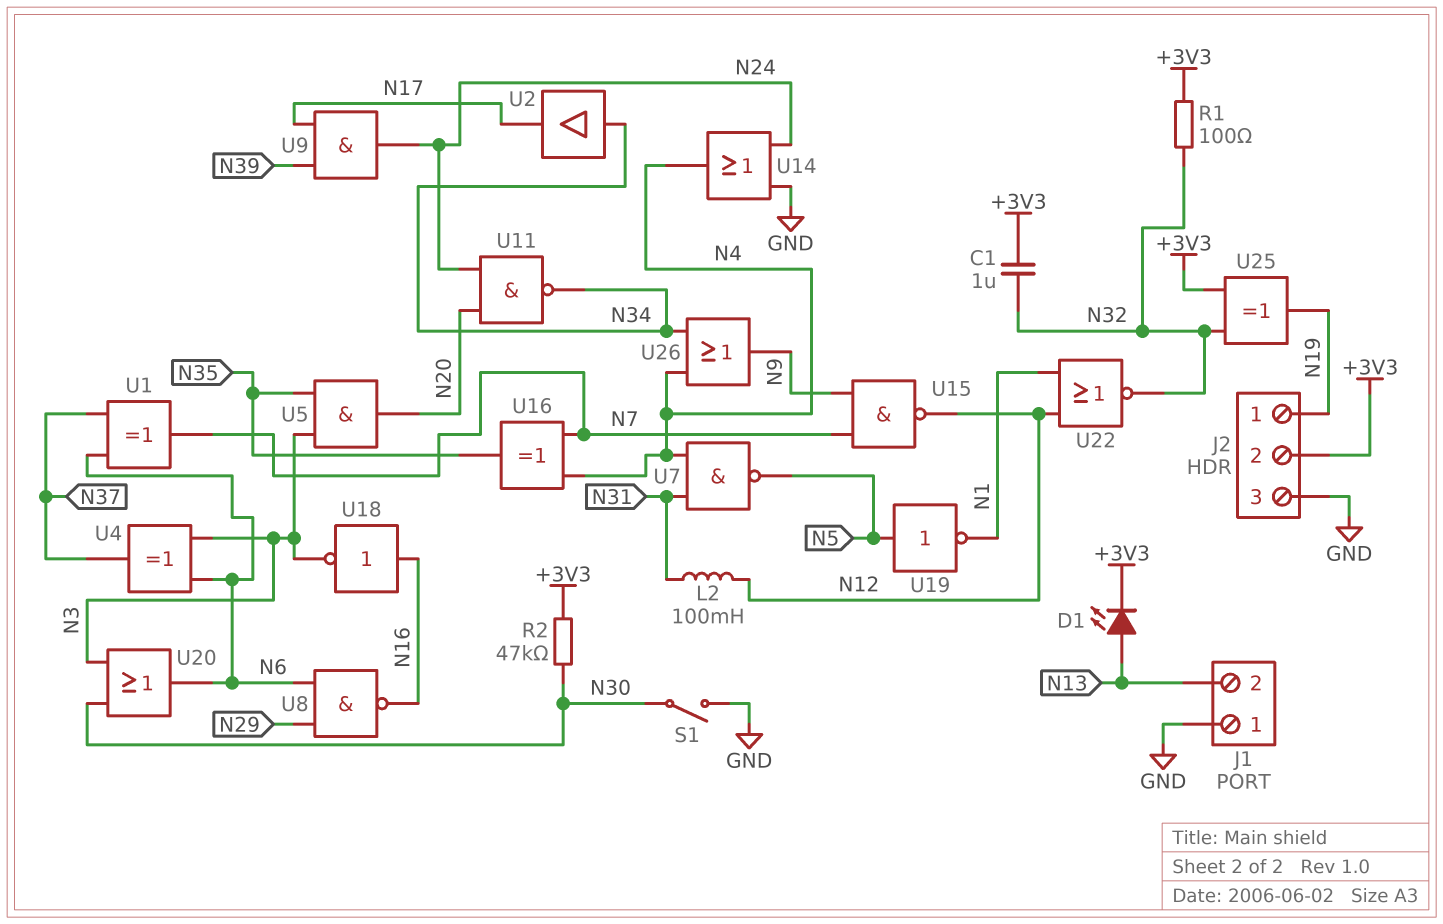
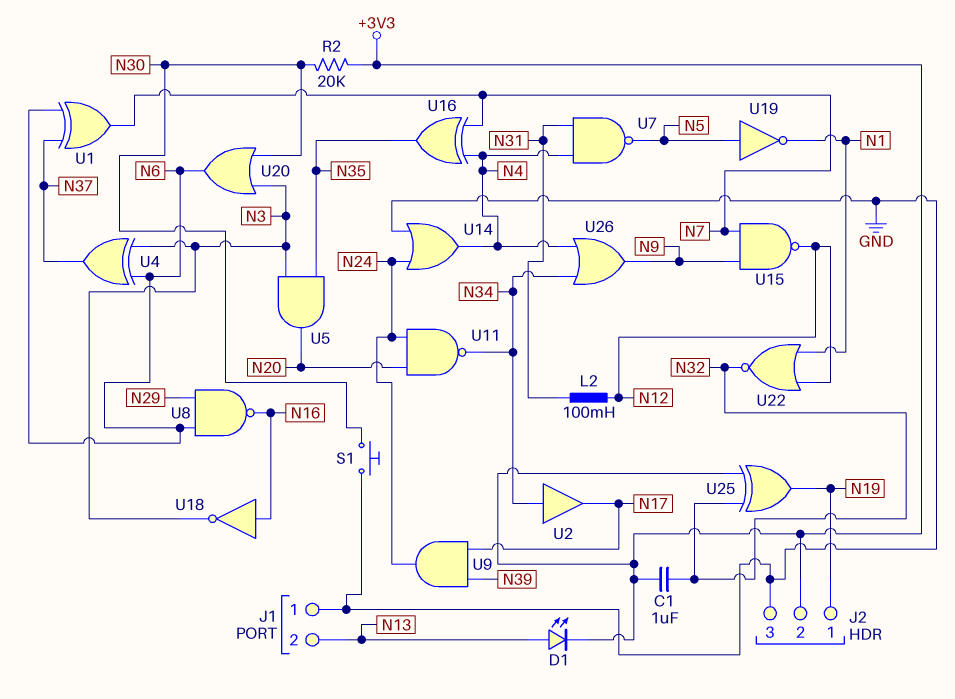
R1: 100 (+3V3, N32) -> none
R2: 47k (+3V3, N30) -> 20k (+3V3, N30)
S1: switch (GND, N30) -> button (GND, N30)

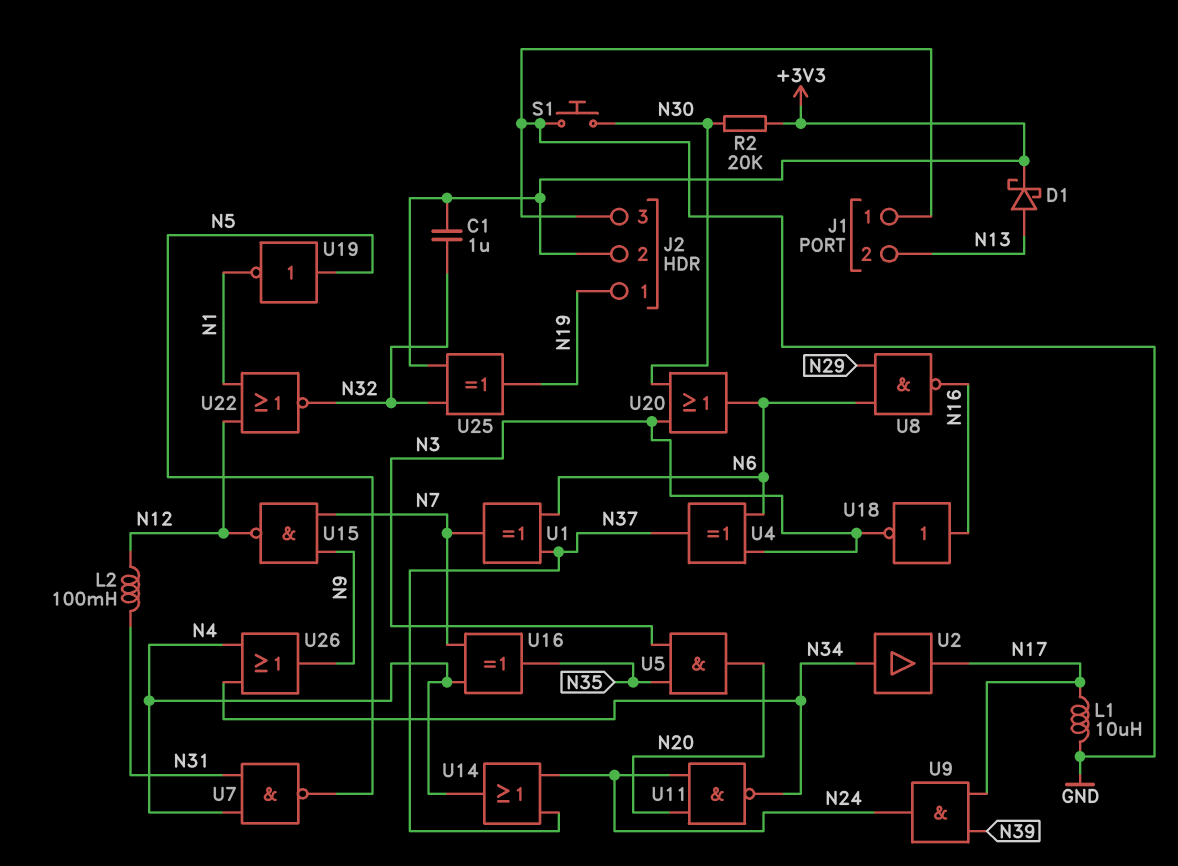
D1: LED (A N13, K +3V3) -> schottky (A N13, K +3V3)
L1: none -> 10uH (GND, N17)
U14: OR (in GND, in N24, out N4) -> OR (in N24, in N37, out N4)

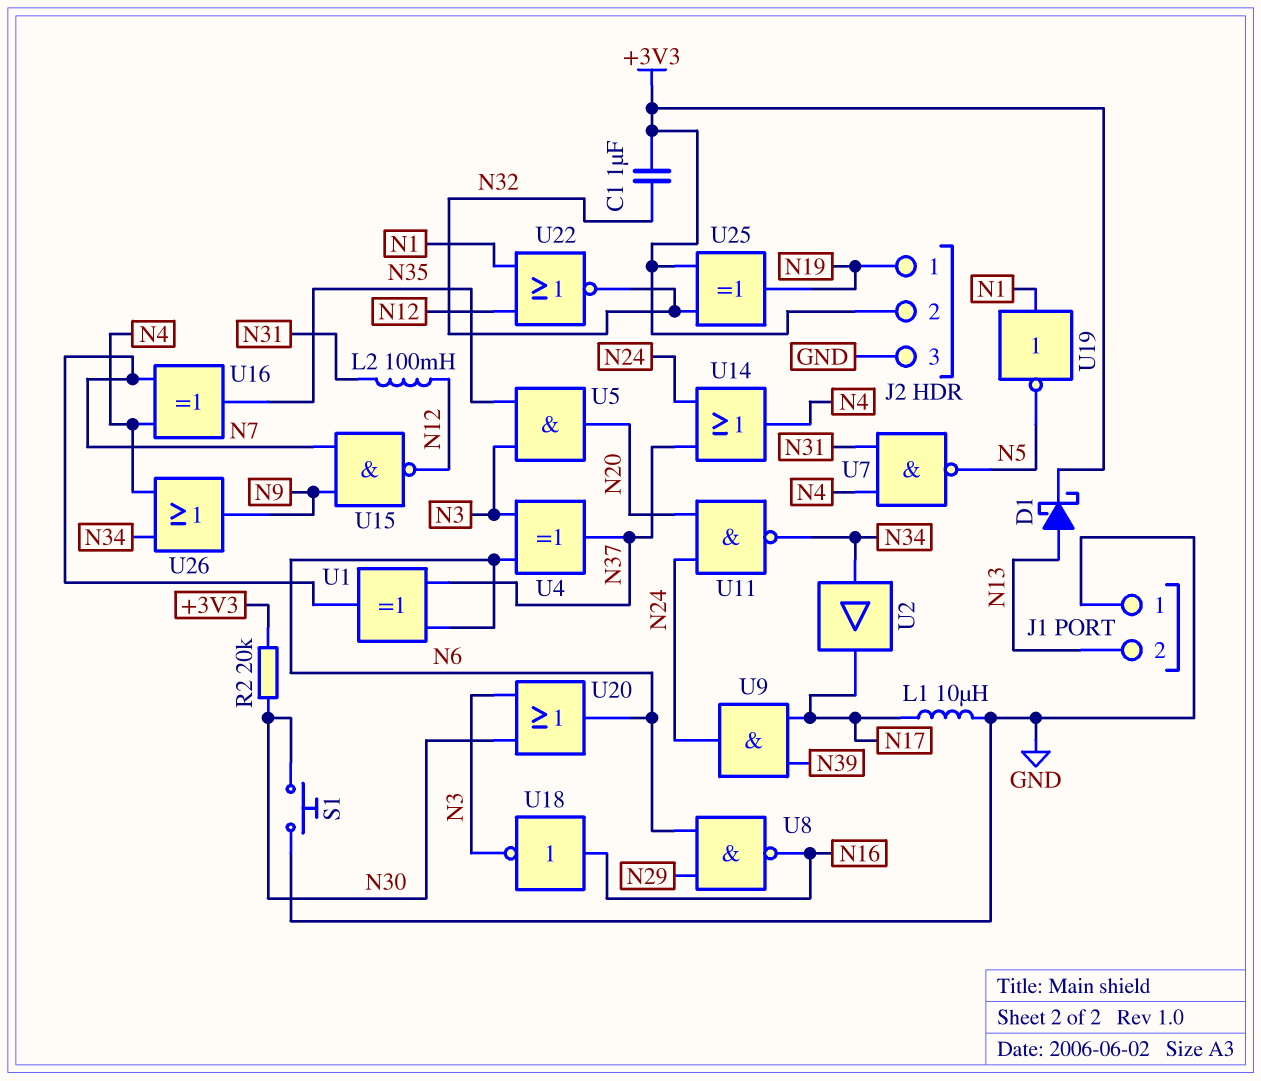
U19: NOT (in N5, out N1) -> NOT (in N1, out N5)

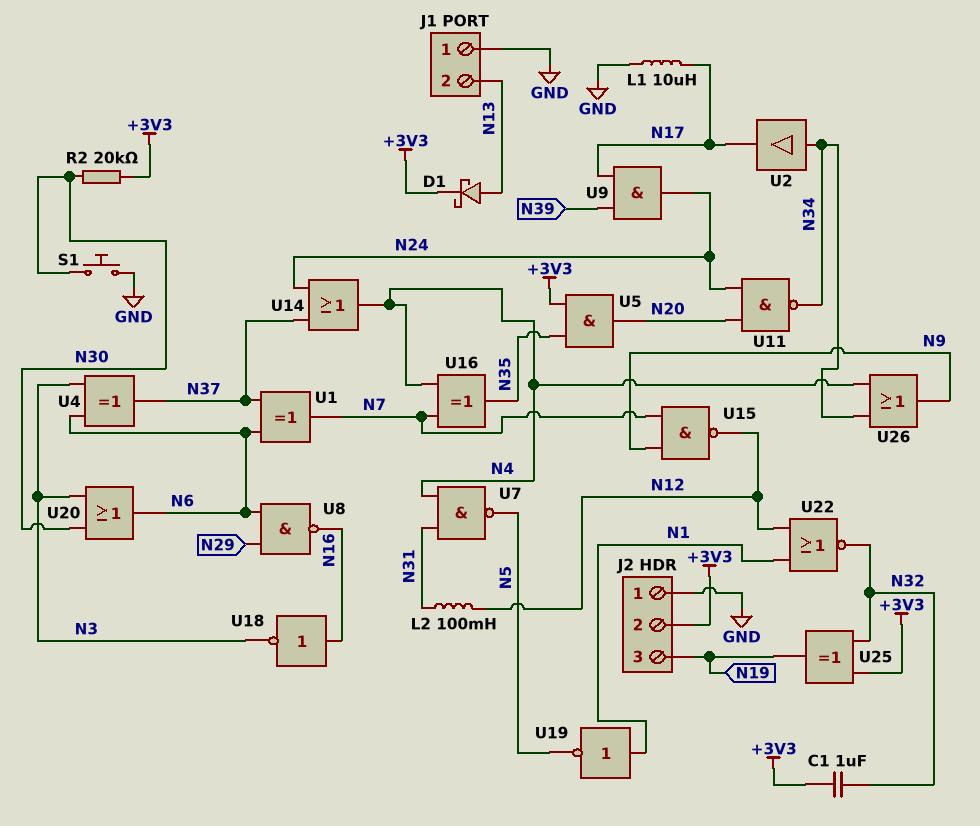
J2 pin 1: N19 -> GND
J2 pin 3: GND -> N19
U5: AND (in N3, in N35, out N20) -> AND (in +3V3, in N35, out N20)

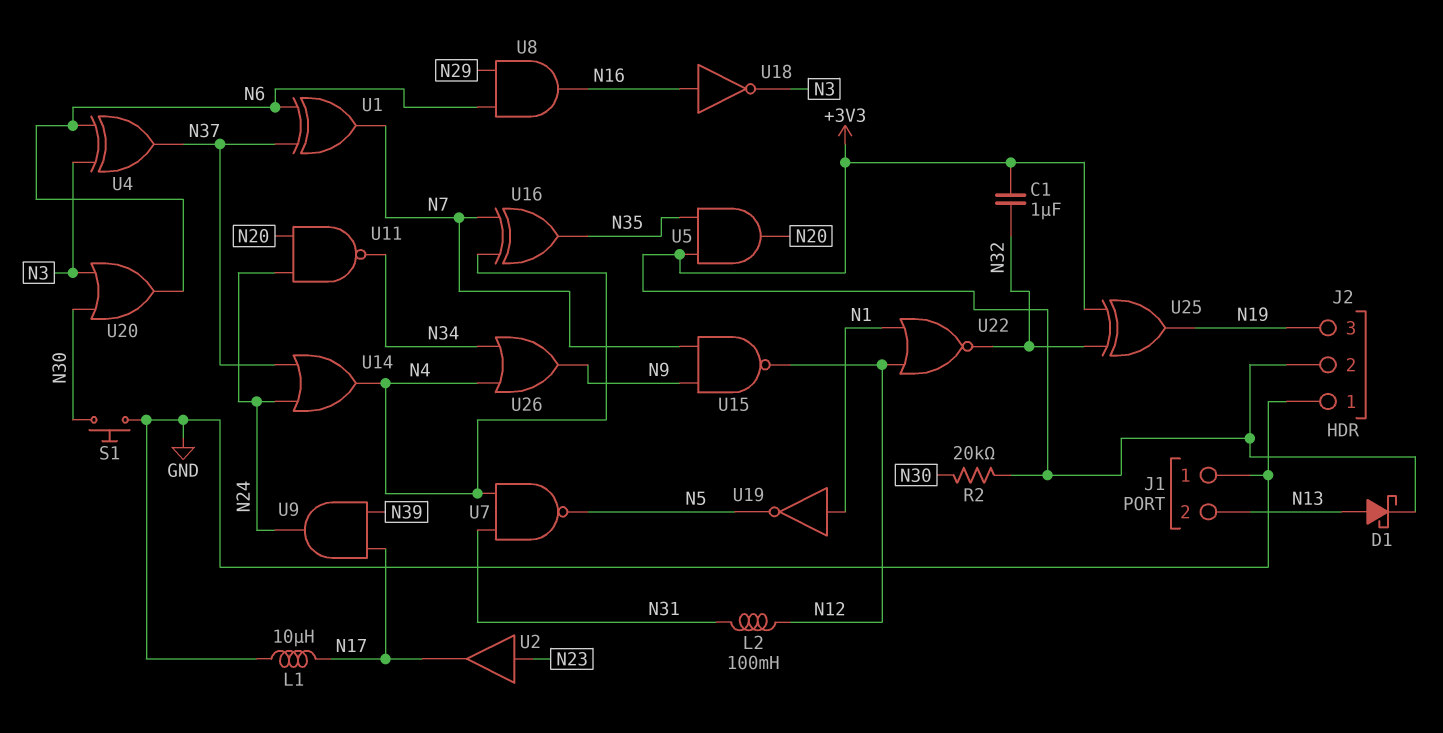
U2: buffer (in N34, out N17) -> buffer (in N23, out N17)
U8: NAND (in N6, in N29, out N16) -> AND (in N6, in N29, out N16)

